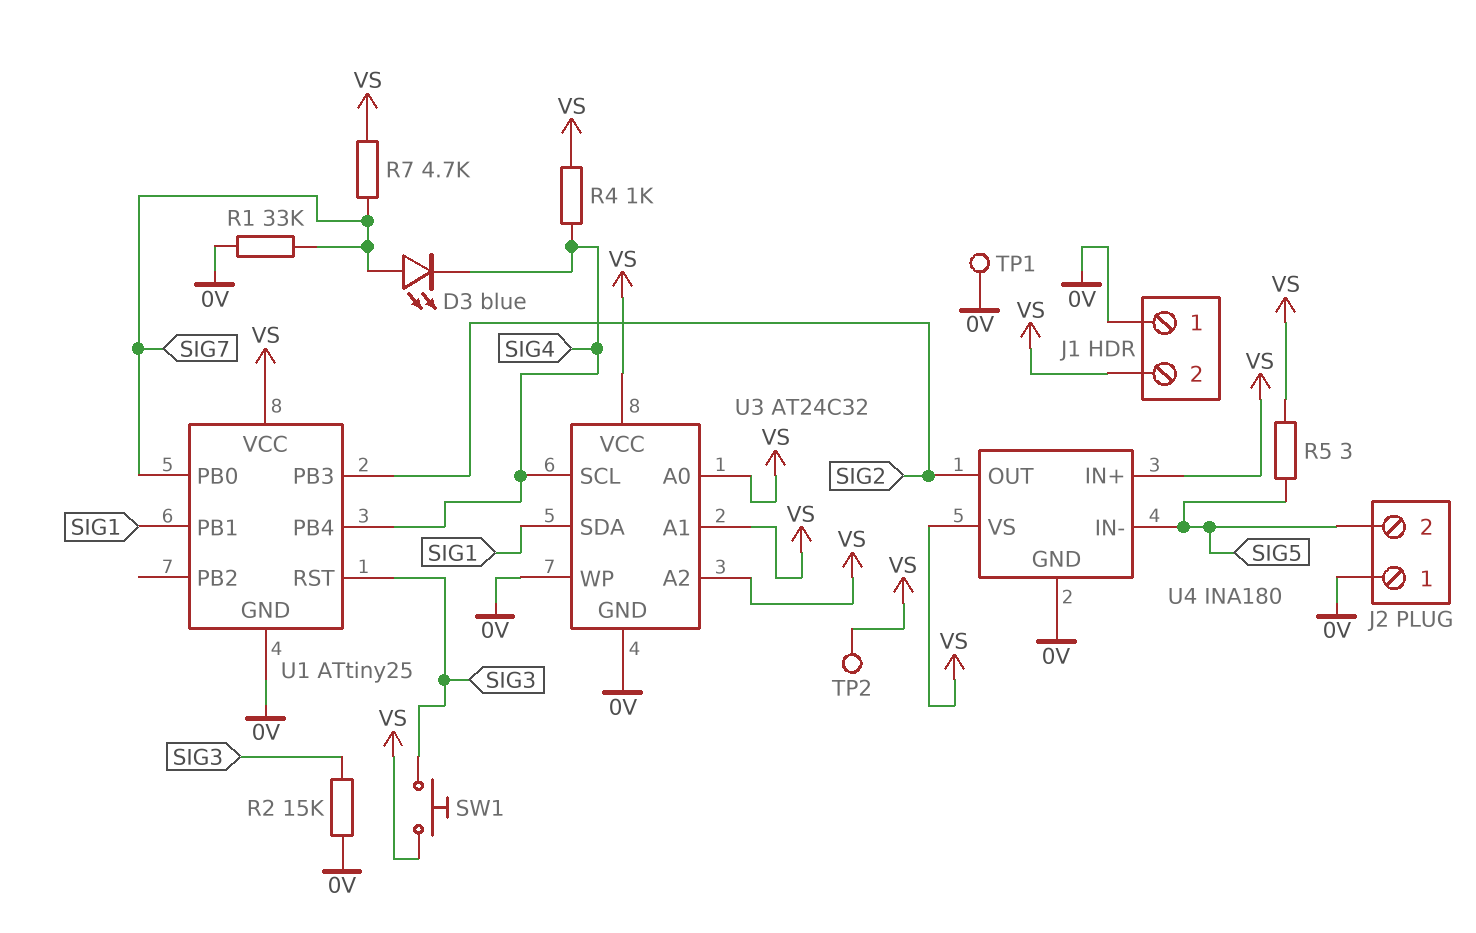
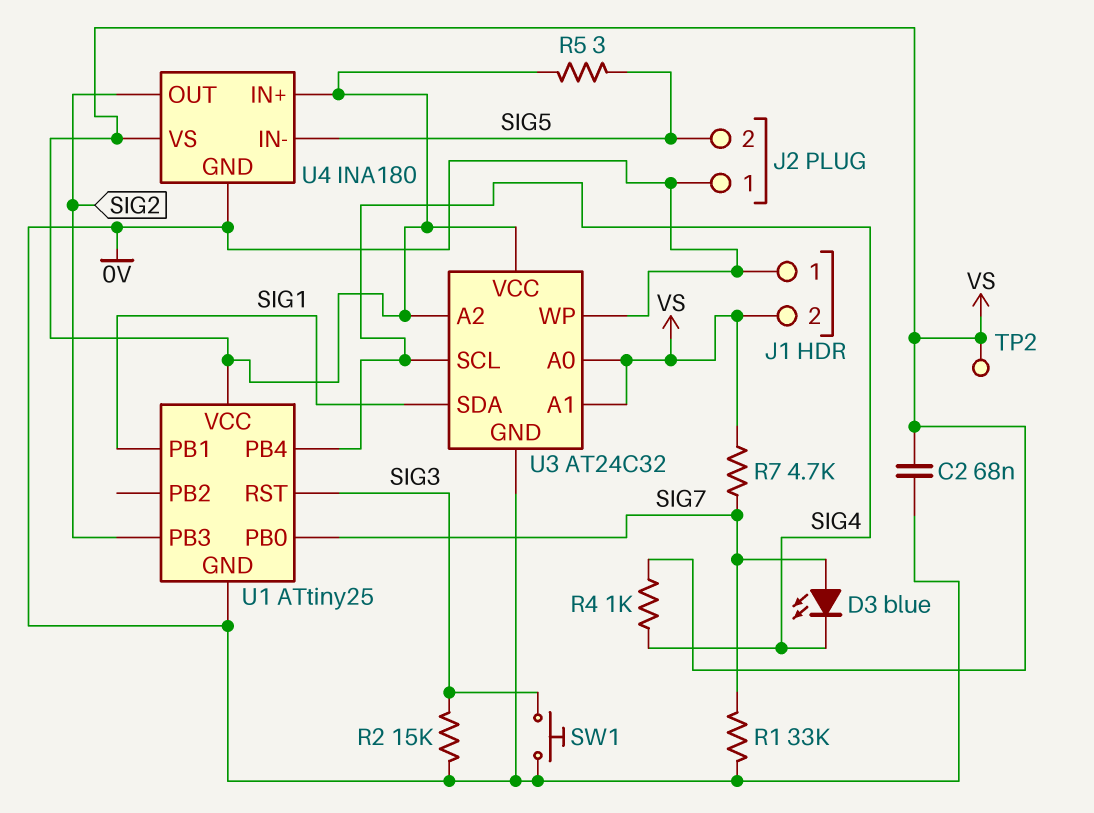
C2: none -> 68nF (0V, VS)
SW1: button (SIG3, VS) -> button (0V, SIG3)
TP1: test point (0V) -> none

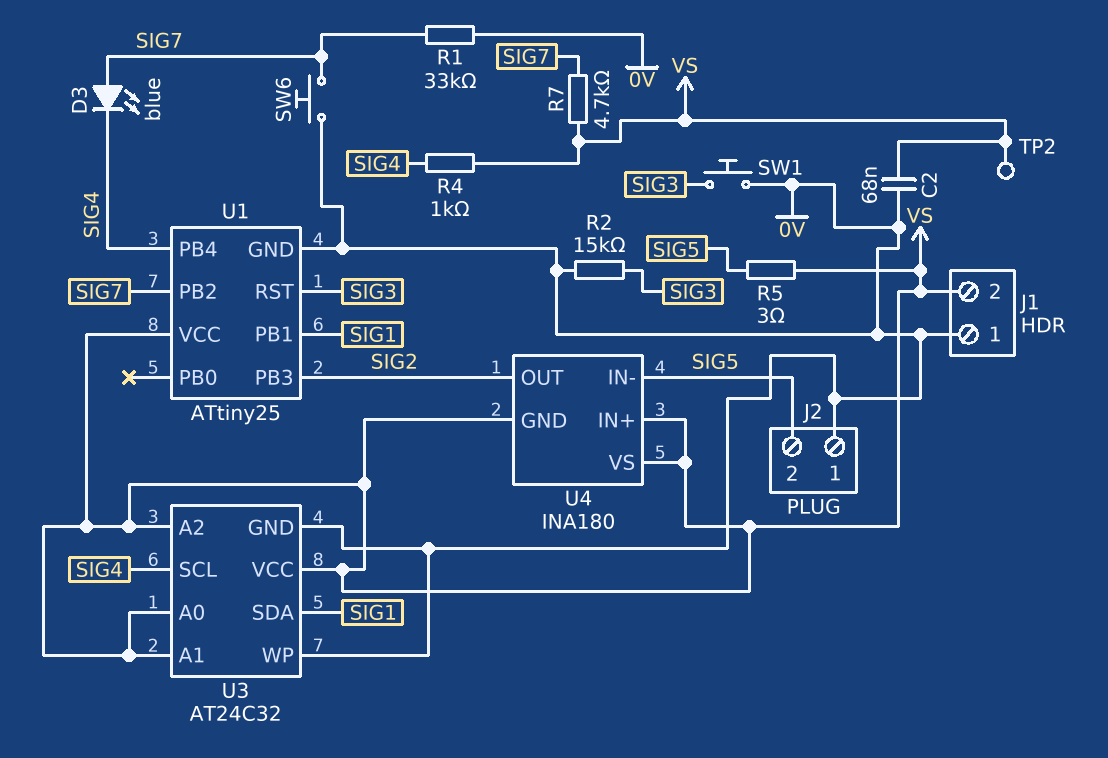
SW6: none -> button (0V, SIG7)
U1 pin PB0: SIG7 -> none
U1 pin PB2: none -> SIG7
U4 pin GND: 0V -> VS

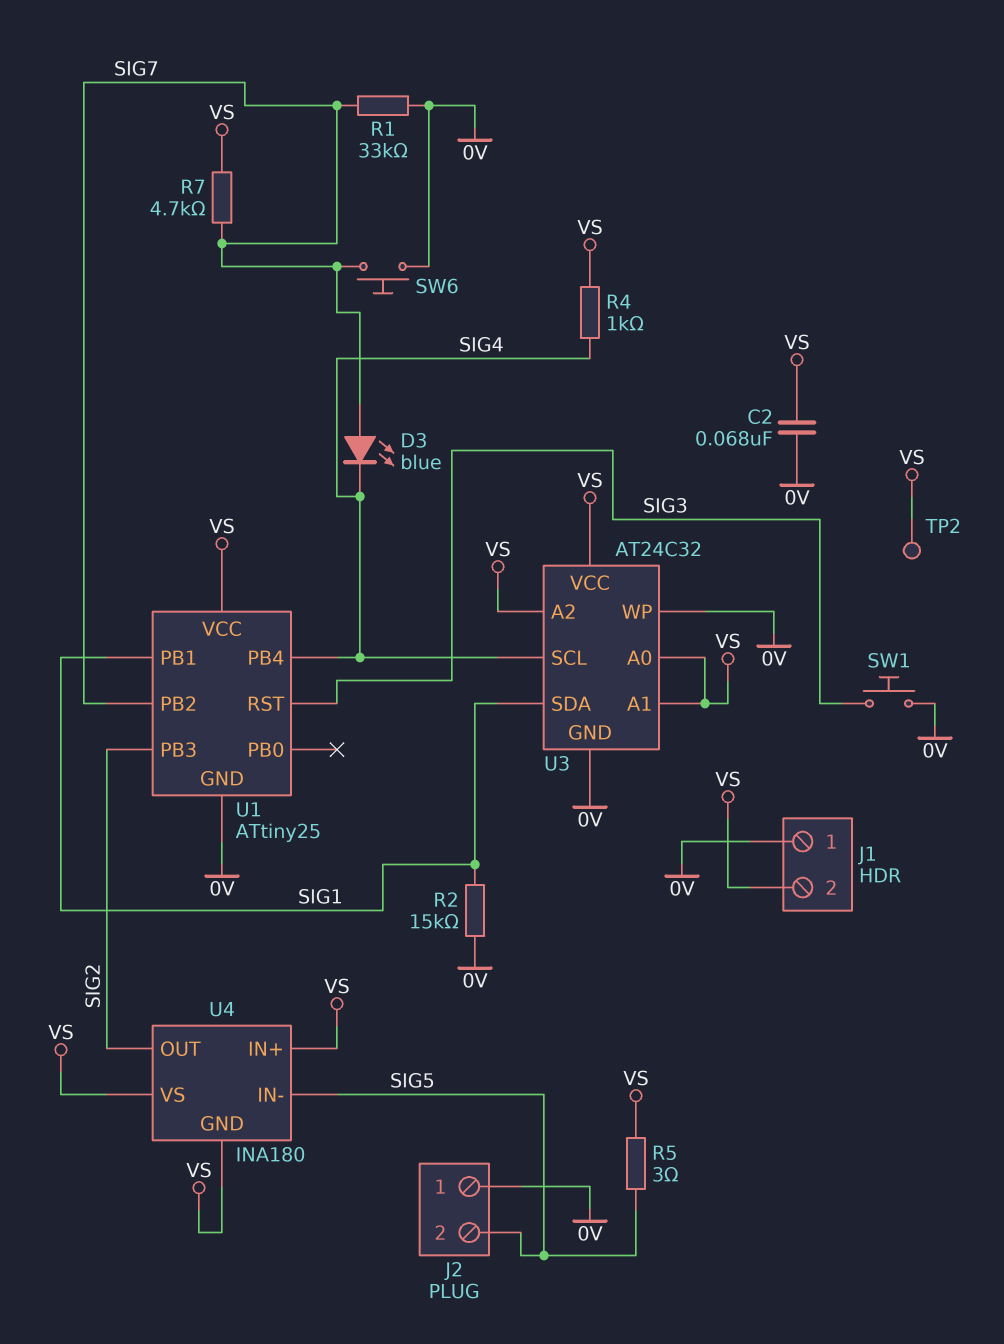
R2: 15k (0V, SIG3) -> 15k (0V, SIG1)

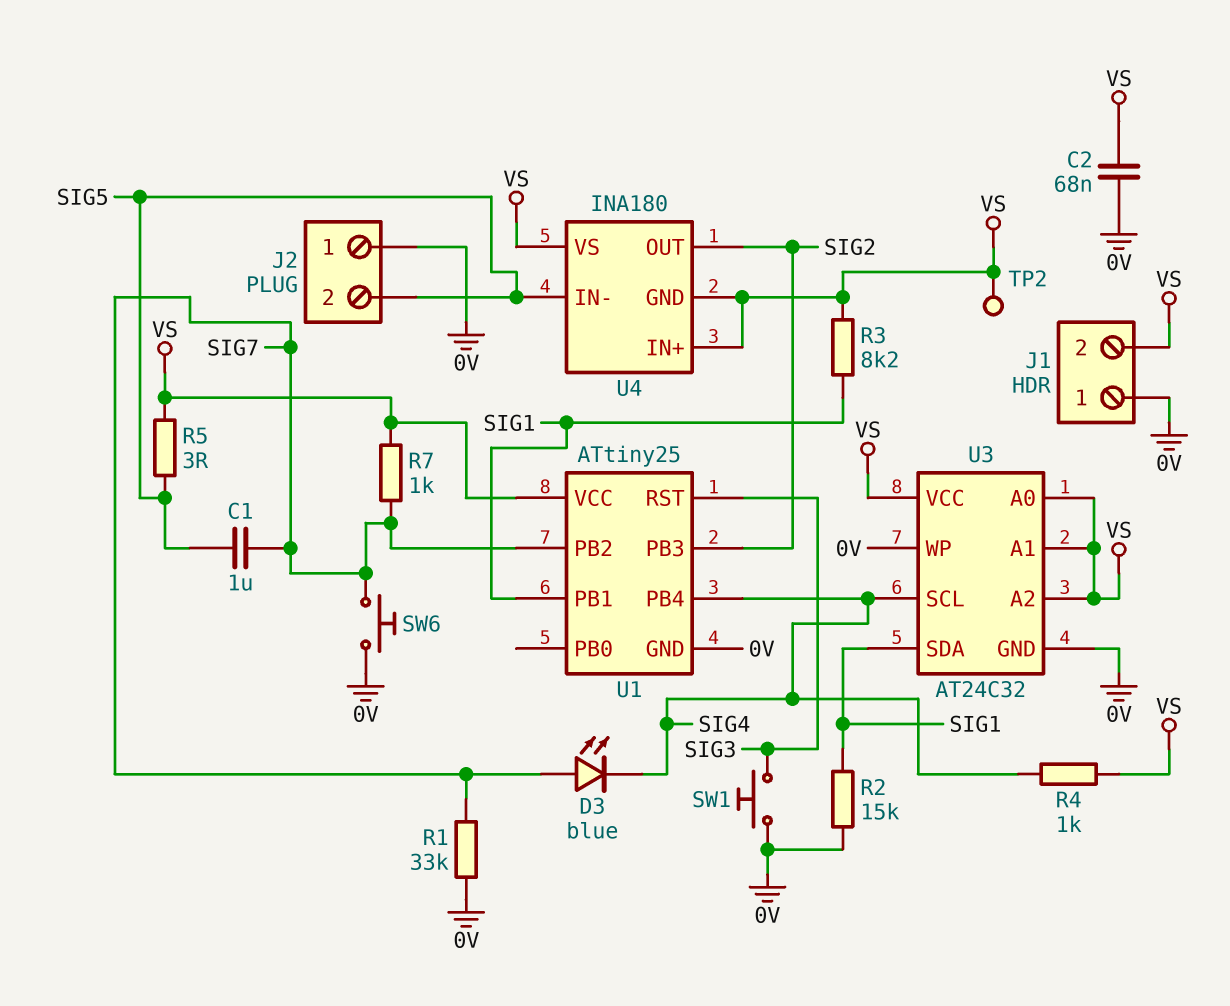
C1: none -> 1uF (SIG5, SIG7)
R3: none -> 8.2k (SIG1, VS)
R7: 4.7k (SIG7, VS) -> 1k (SIG7, VS)

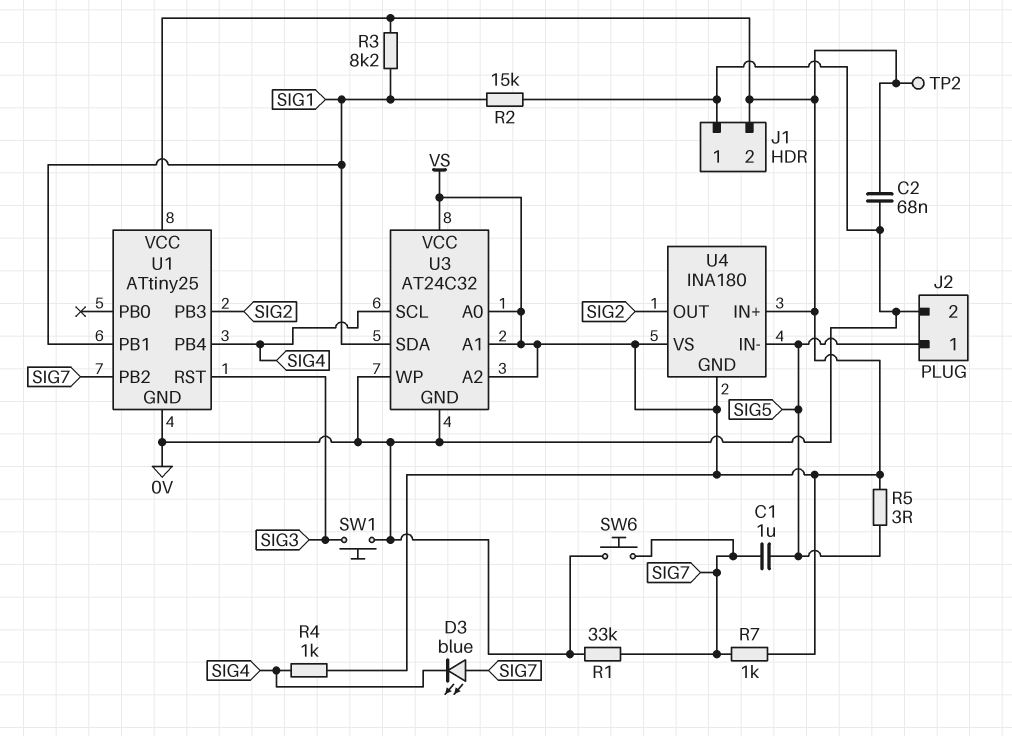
J2 pin 1: 0V -> SIG5
J2 pin 2: SIG5 -> 0V

